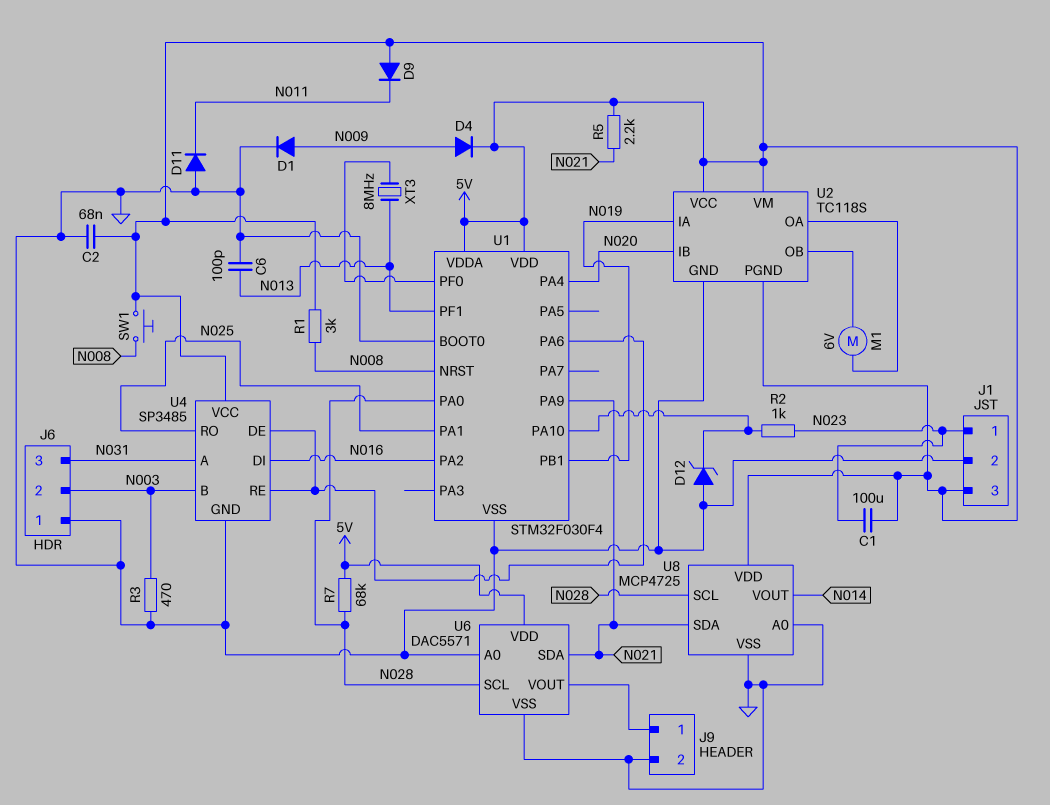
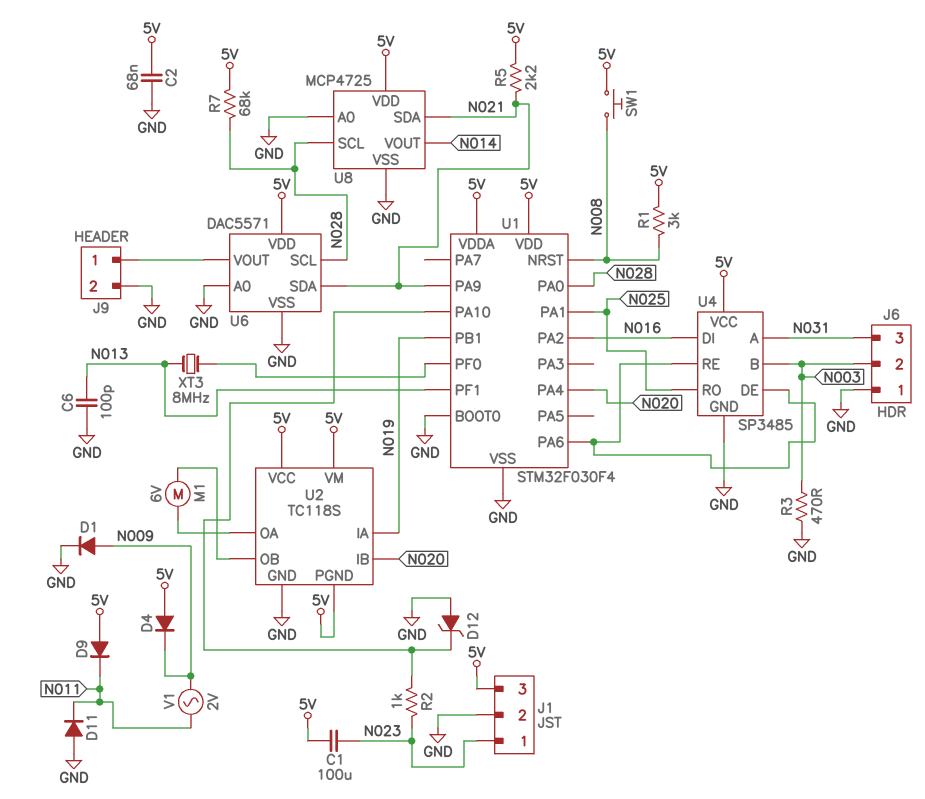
D4: diode (A N009, K 5V) -> diode (A 5V, K N009)
V1: none -> AC 2V (N009, N011)

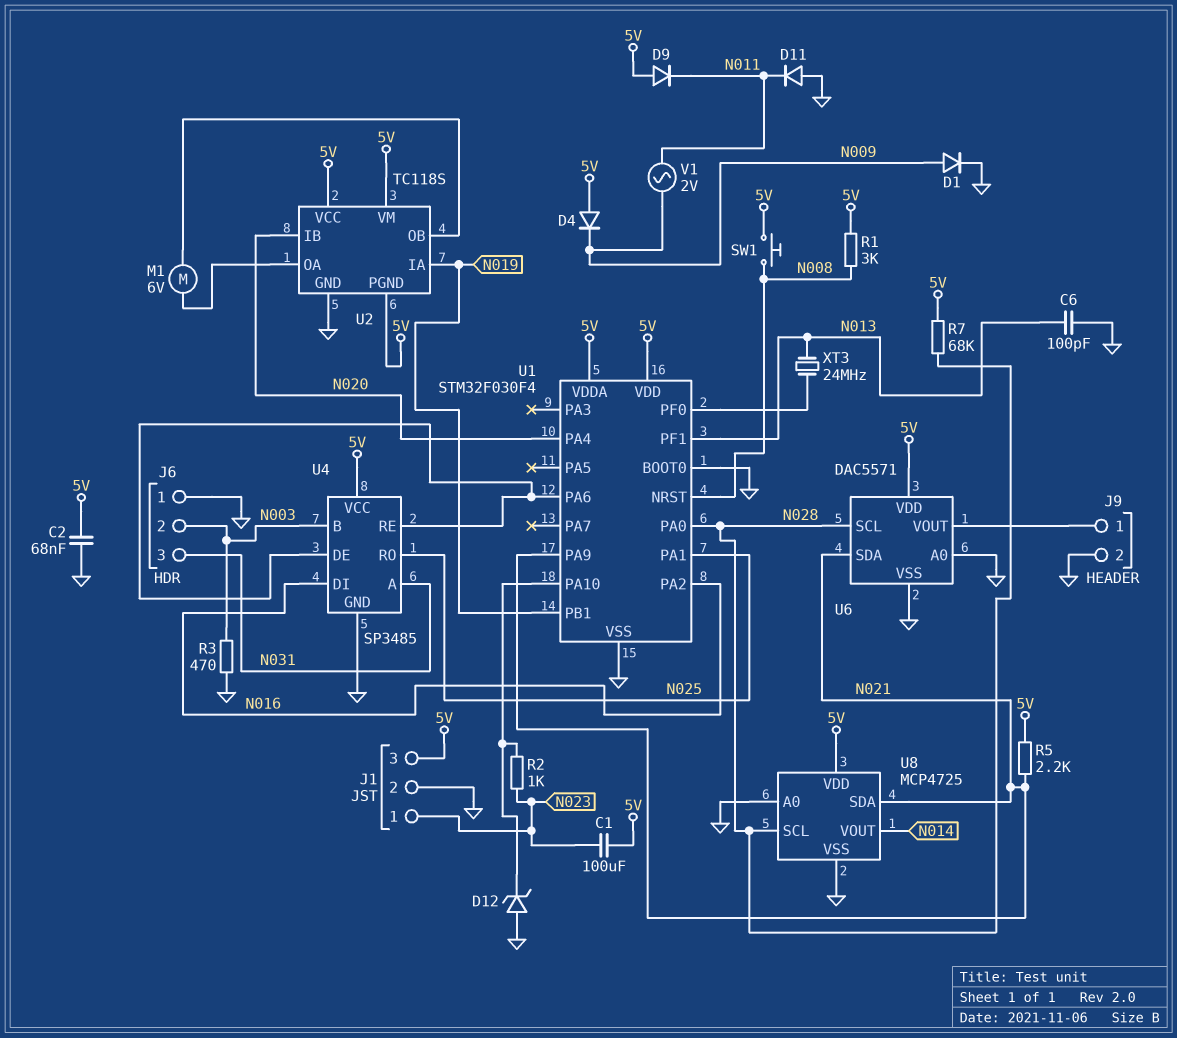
XT3: 8MHz (N013, U1/PF0) -> 24MHz (N013, U1/PF0)

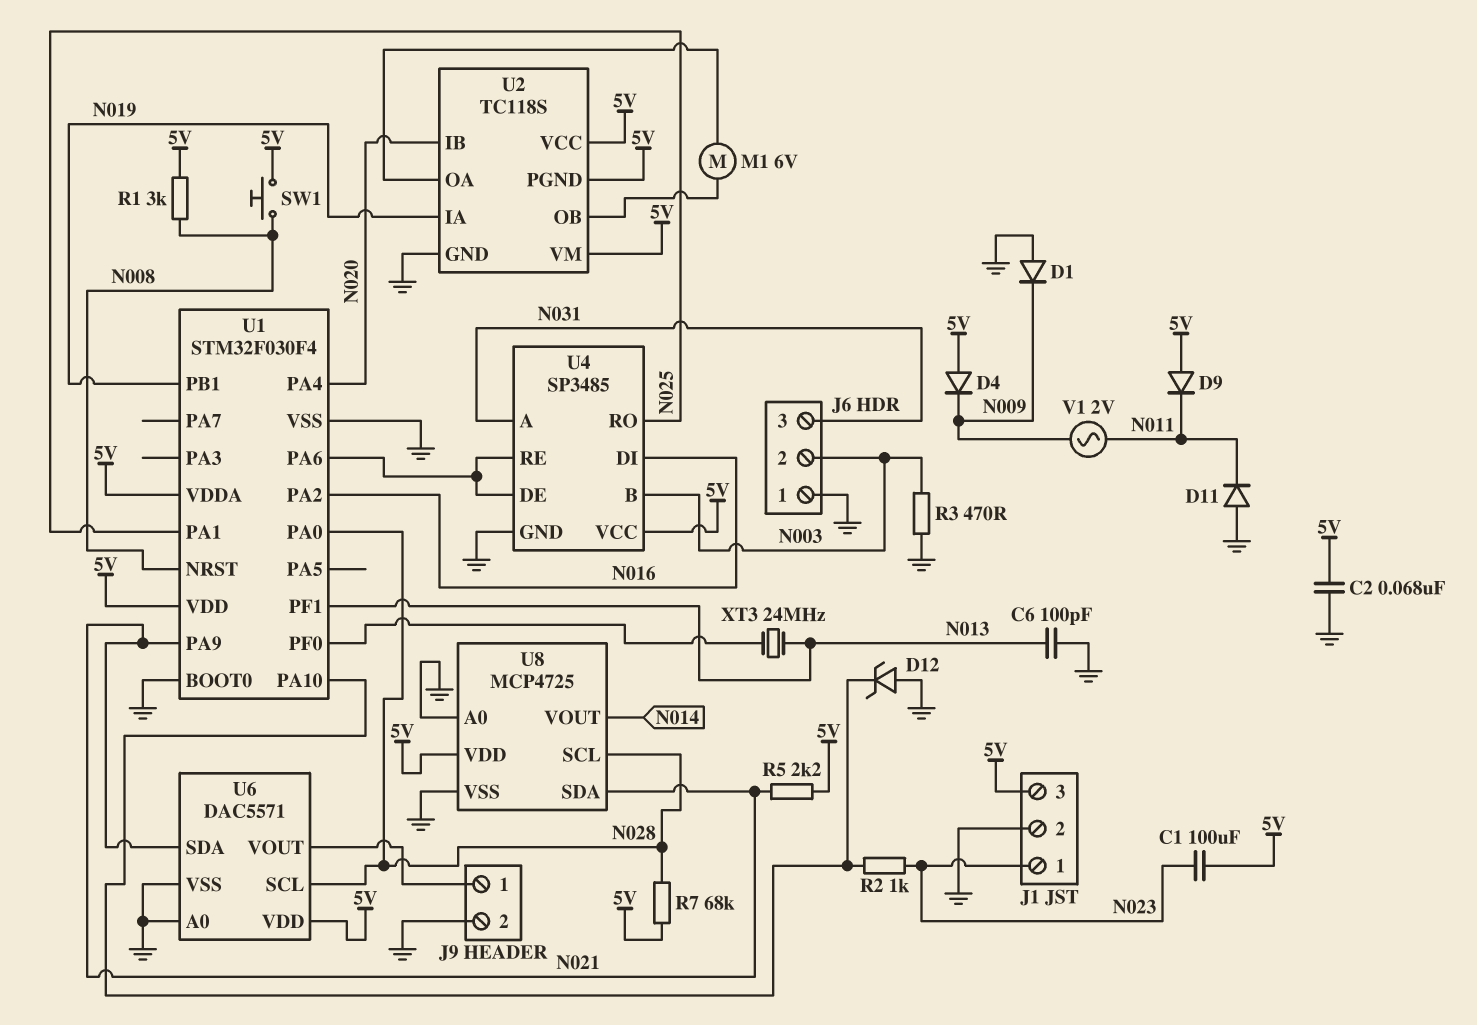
D1: diode (A N009, K GND) -> diode (A GND, K N009)

